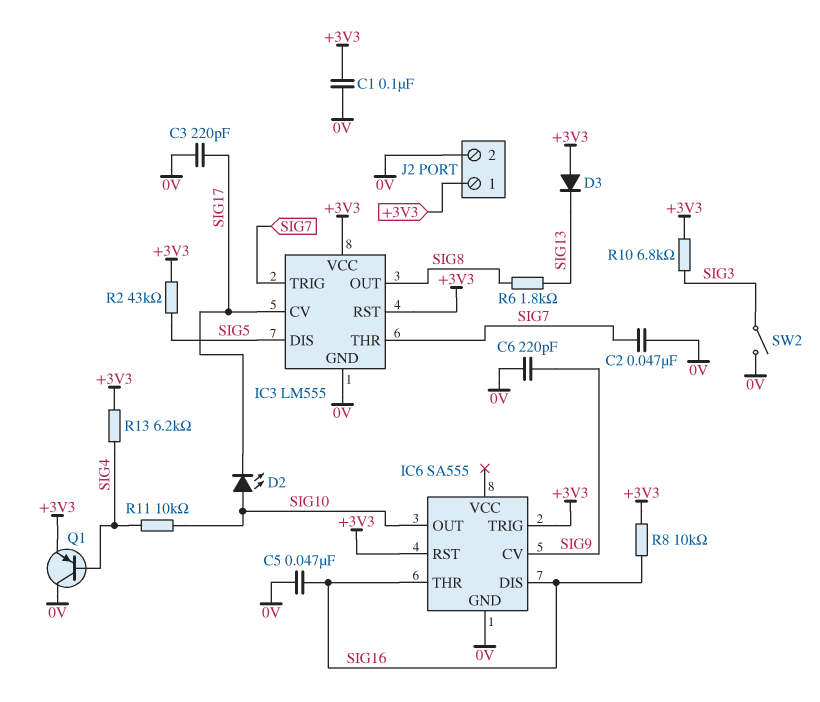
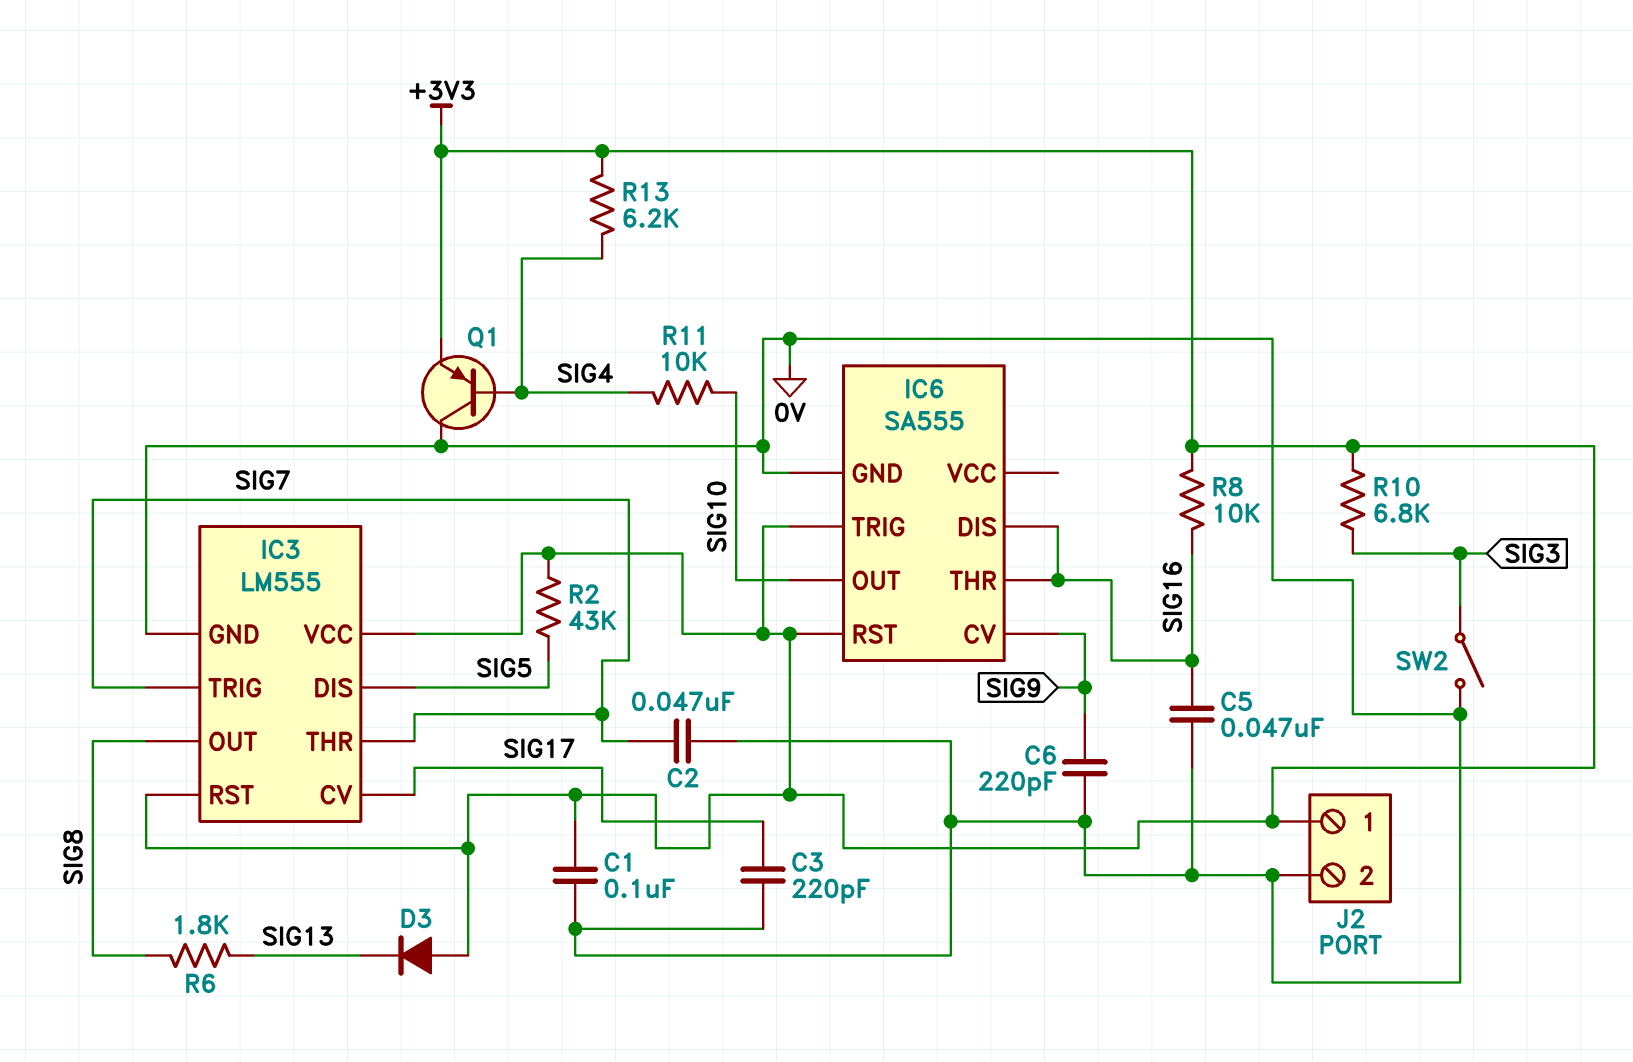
D2: LED (A SIG10, K SIG17) -> none

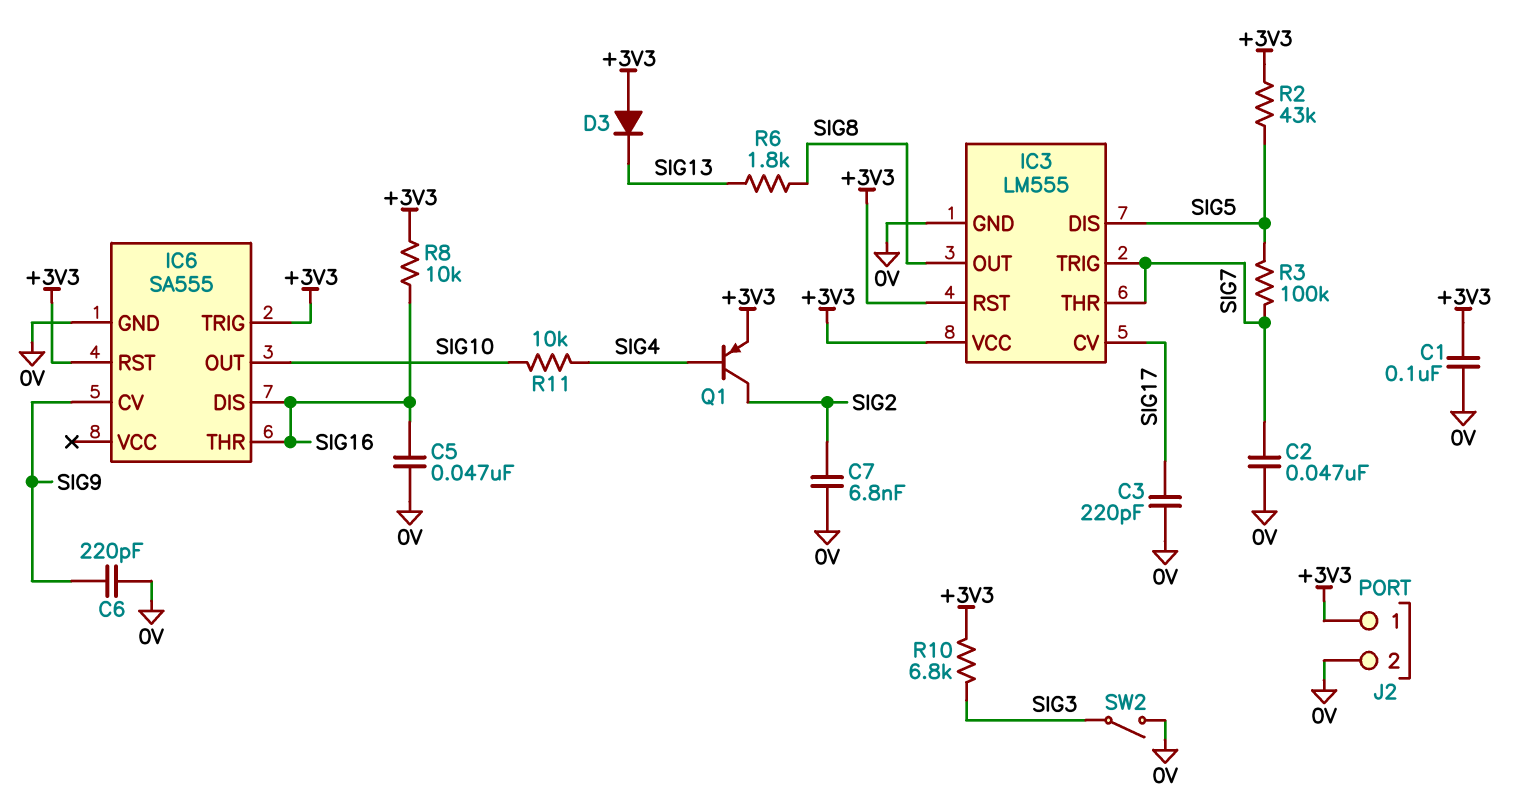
C7: none -> 6.8nF (0V, SIG2)
Q1: PNP (B SIG4, C 0V, E +3V3) -> PNP (B SIG4, C SIG2, E +3V3)
R3: none -> 100k (SIG5, SIG7)
R13: 6.2k (+3V3, SIG4) -> none

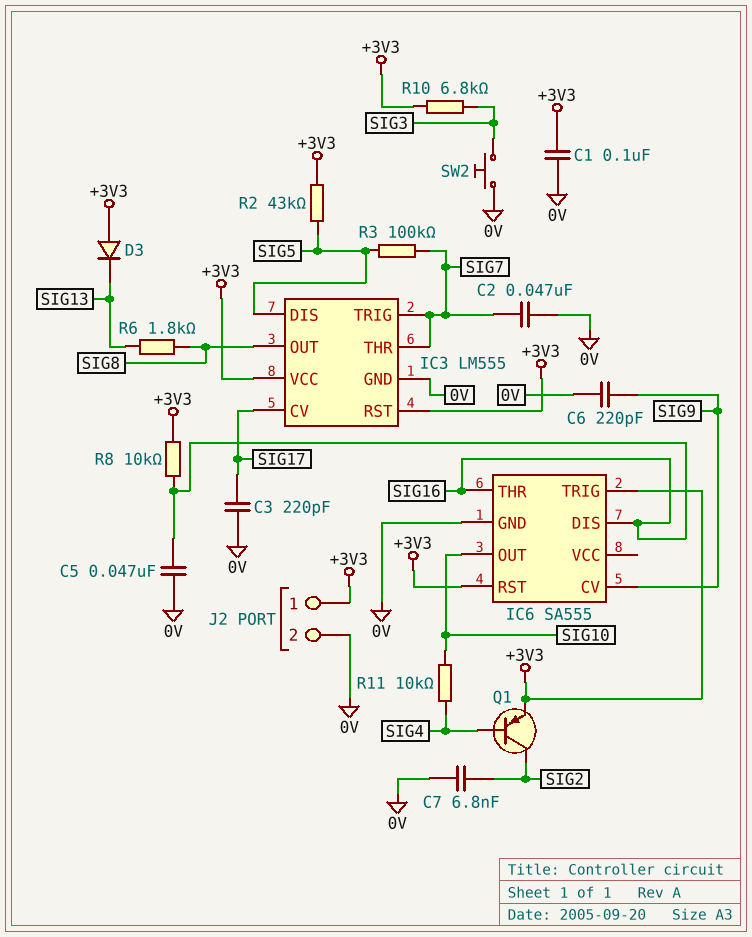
SW2: switch (0V, SIG3) -> button (0V, SIG3)

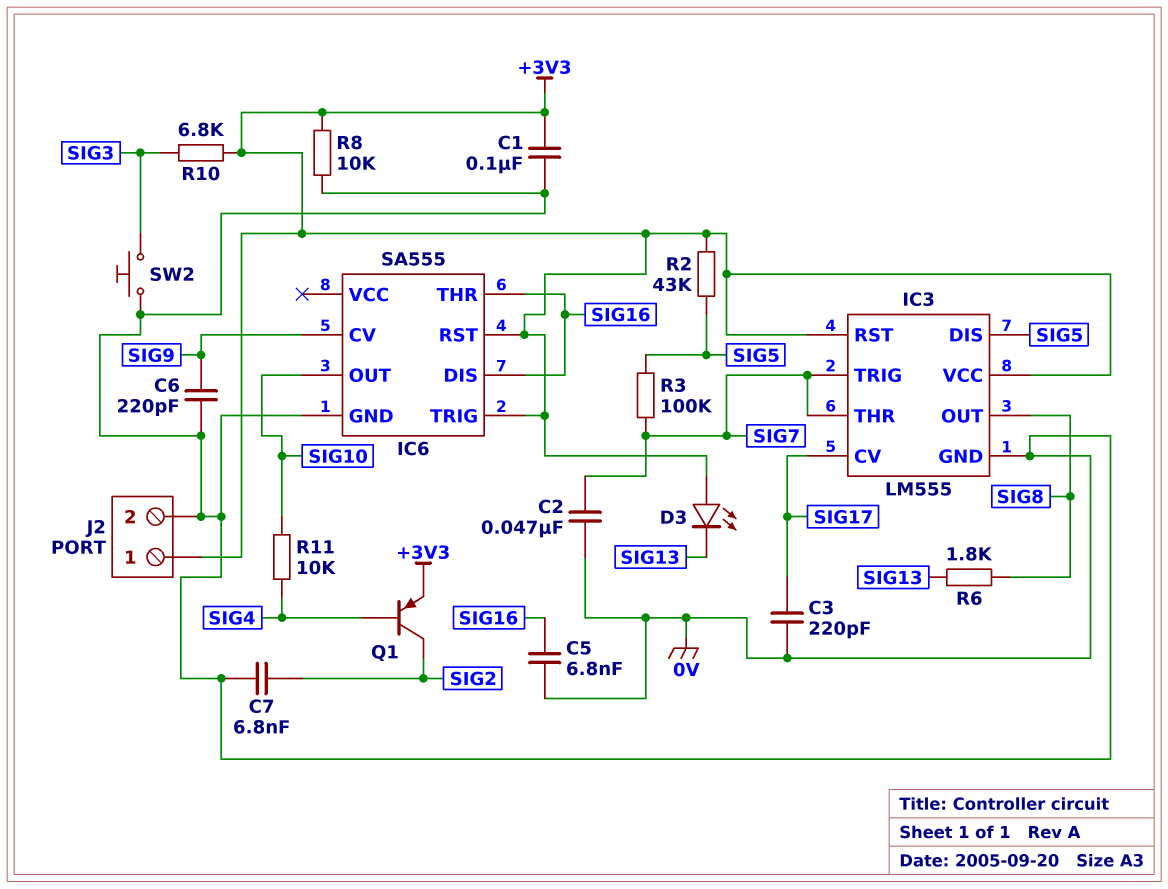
C5: 47nF (0V, SIG16) -> 6.8nF (0V, SIG16)
D3: diode (A +3V3, K SIG13) -> LED (A +3V3, K SIG13)
R8: 10k (+3V3, SIG16) -> 10k (+3V3, 0V)

